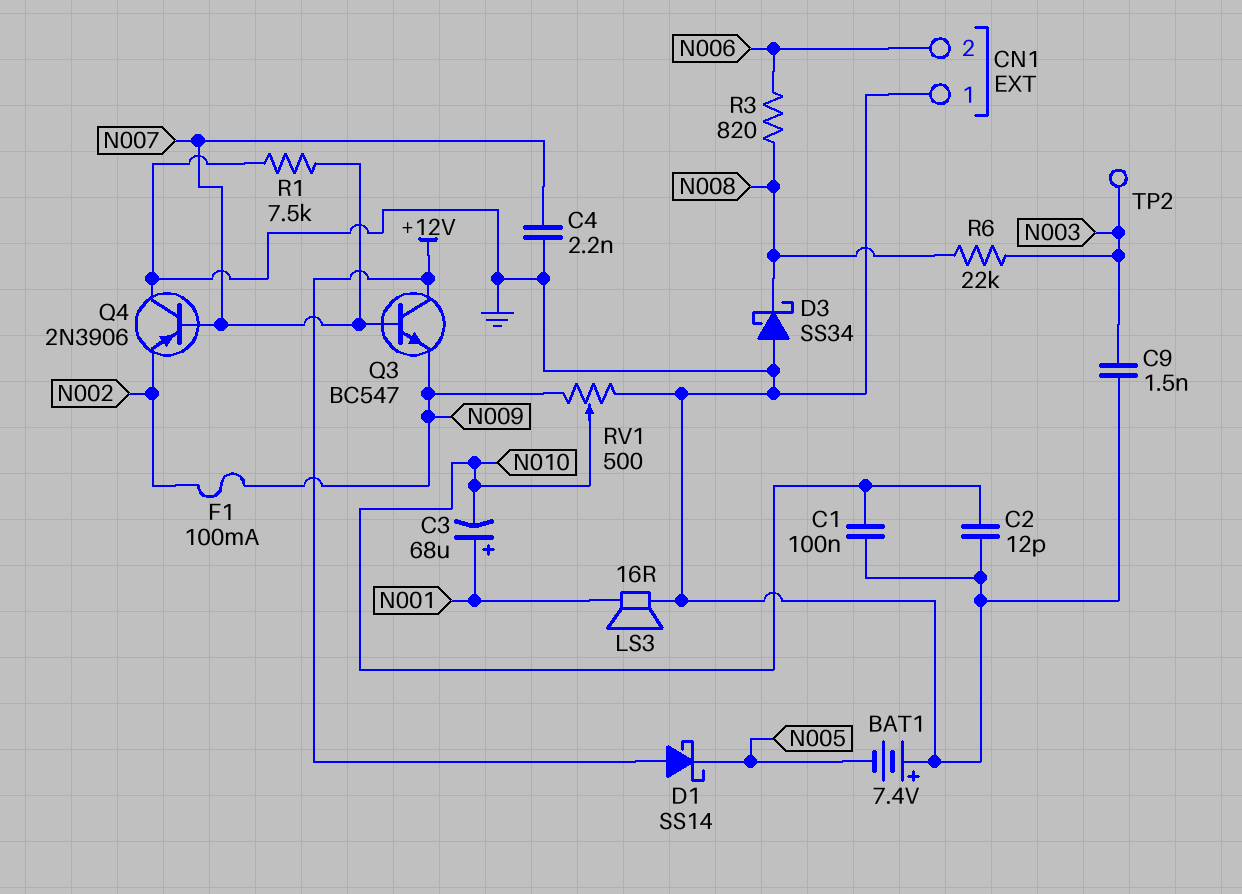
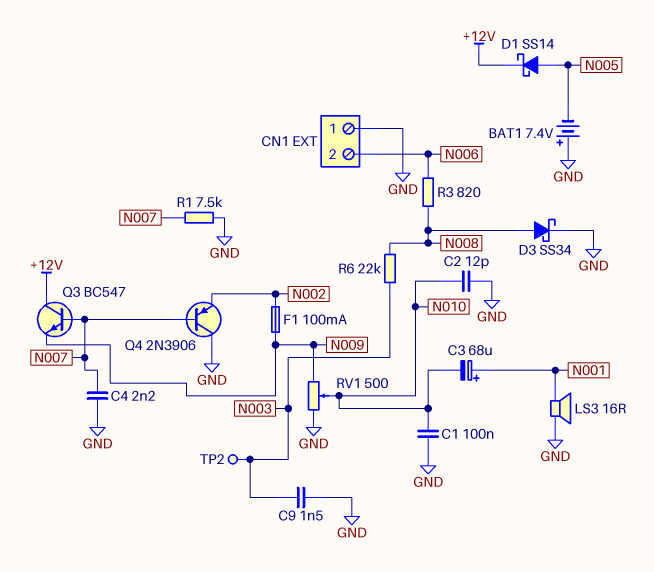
D1: schottky SS14 (A +12V, K N005) -> schottky SS14 (A N005, K +12V)
D3: schottky SS34 (A GND, K N008) -> schottky SS34 (A N008, K GND)

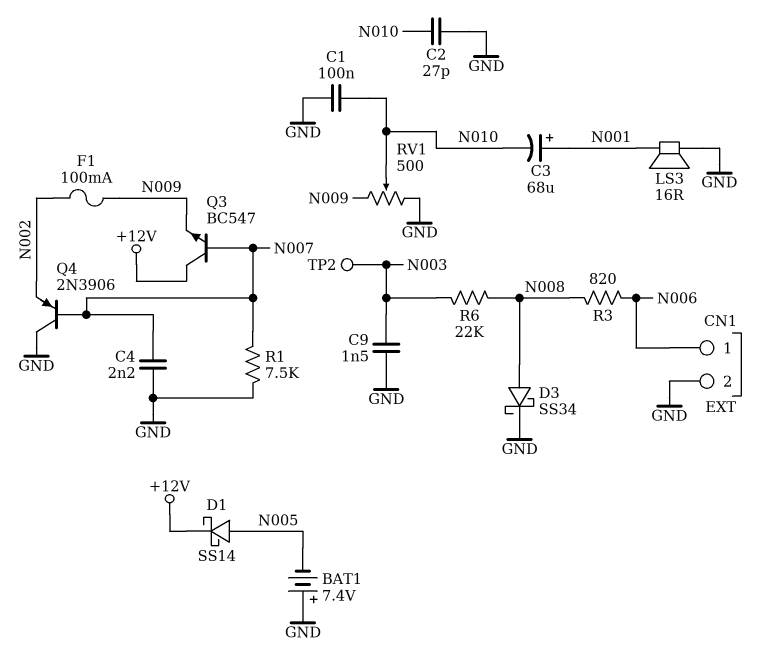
C2: 12pF (GND, N010) -> 27pF (GND, N010)
CN1 pin 1: GND -> N006
CN1 pin 2: N006 -> GND

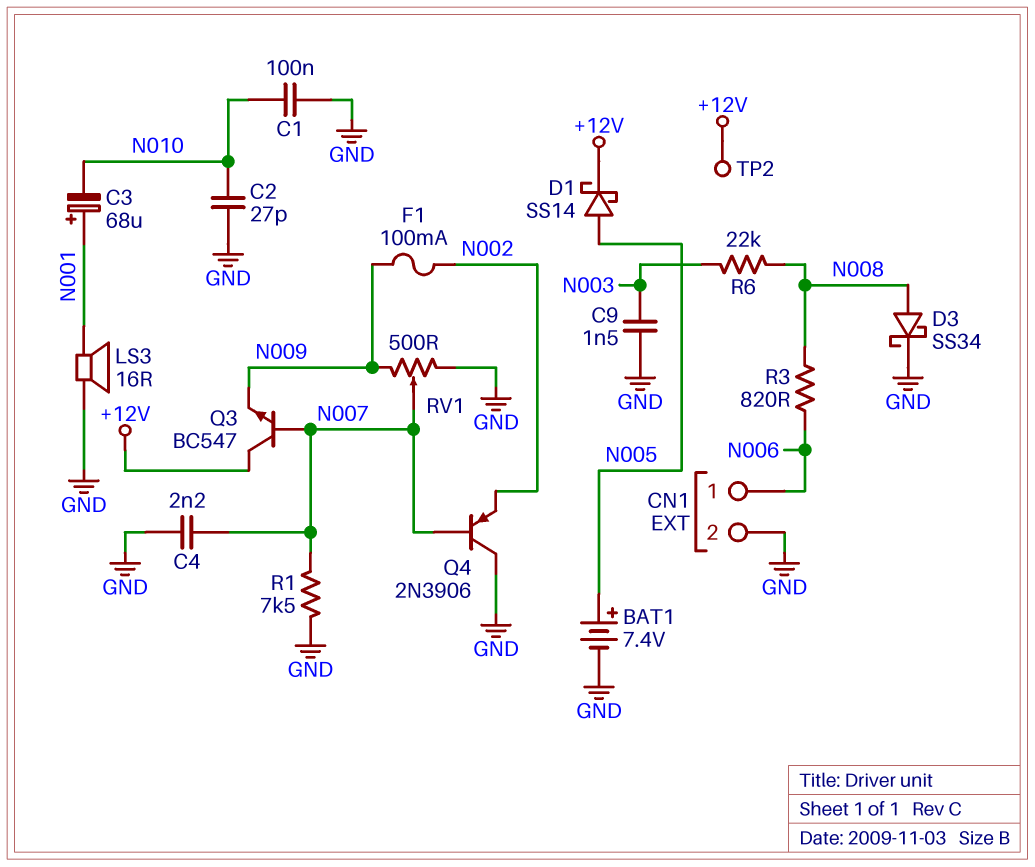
BAT1: 7.4V (plus GND, minus N005) -> 7.4V (plus N005, minus GND)
RV1: 500 (GND, N009, wiper N010) -> 500 (GND, N009, wiper N007)
TP2: test point (N003) -> test point (+12V)

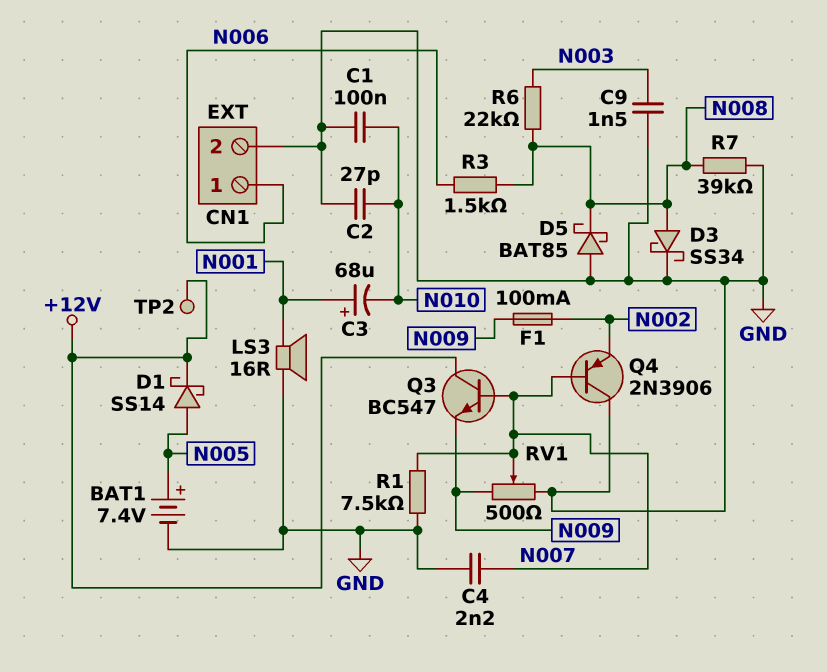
D5: none -> schottky BAT85 (A GND, K N008)
R3: 820 (N006, N008) -> 1.5k (N006, N008)
R7: none -> 39k (GND, N008)

